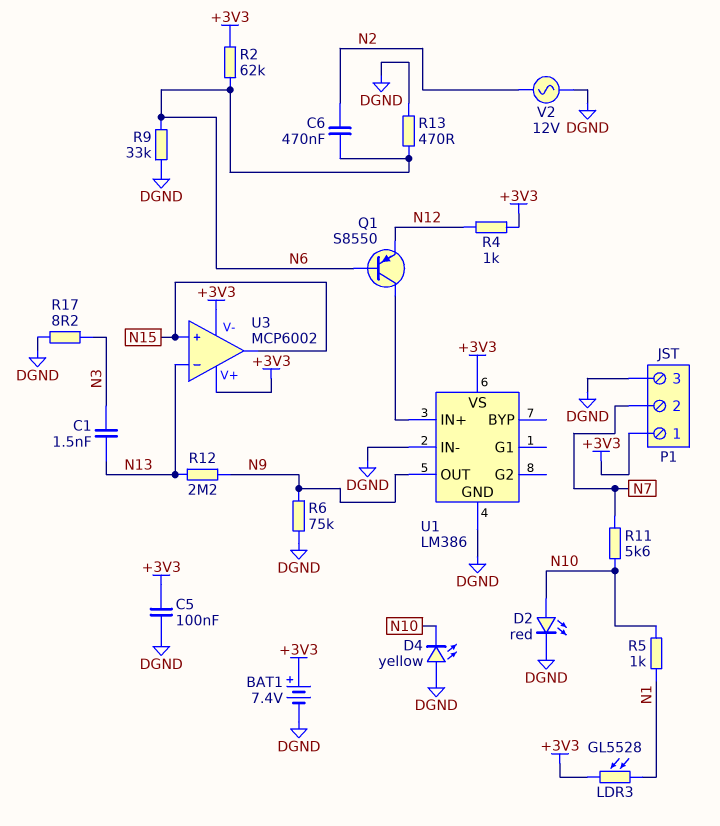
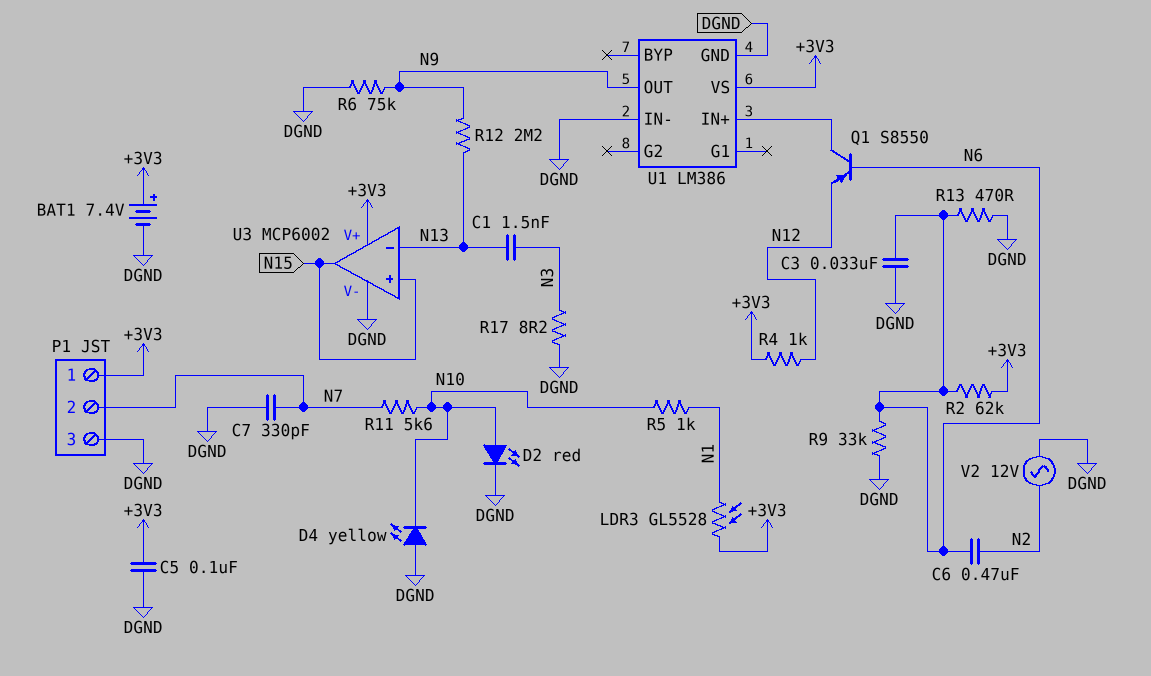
C3: none -> 33nF (DGND, N6)
C7: none -> 330pF (DGND, N7)
U3 pin V-: +3V3 -> DGND

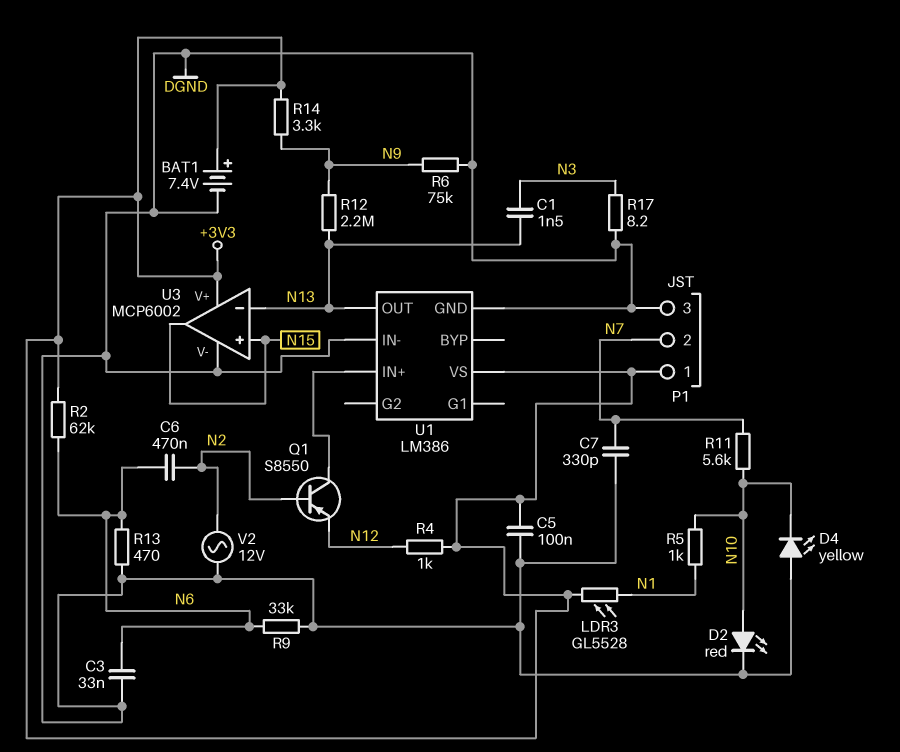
Q1: PNP S8550 (B N6, C U1/IN+, E N12) -> PNP S8550 (B N2, C U1/IN+, E N12)
R14: none -> 3.3k (+3V3, N9)
U1 pin OUT: N9 -> N13

